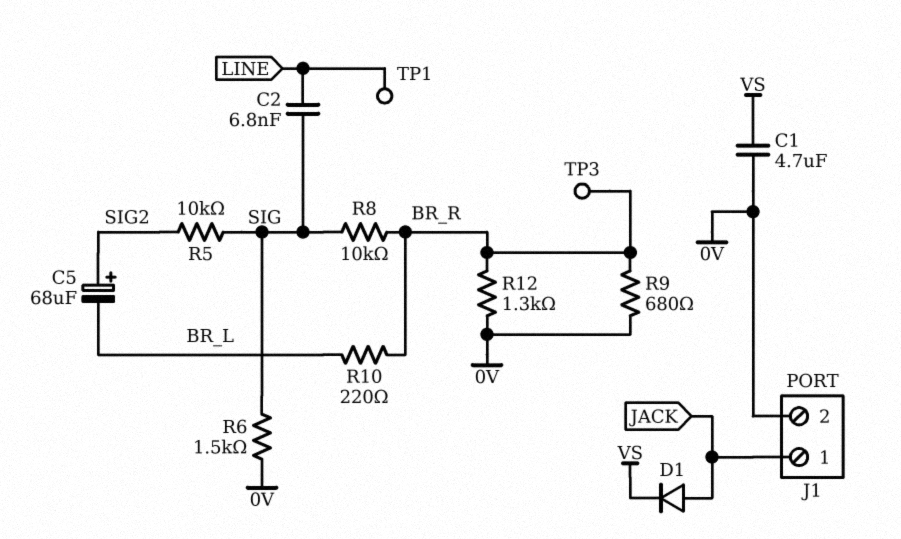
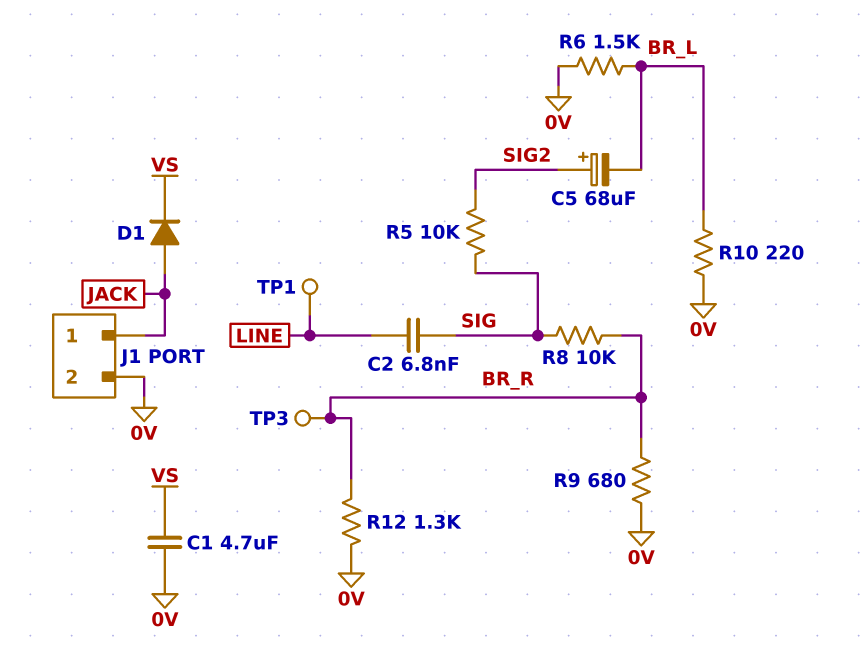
R6: 1.5k (0V, SIG) -> 1.5k (0V, BR_L)
R10: 220 (BR_L, BR_R) -> 220 (0V, BR_L)

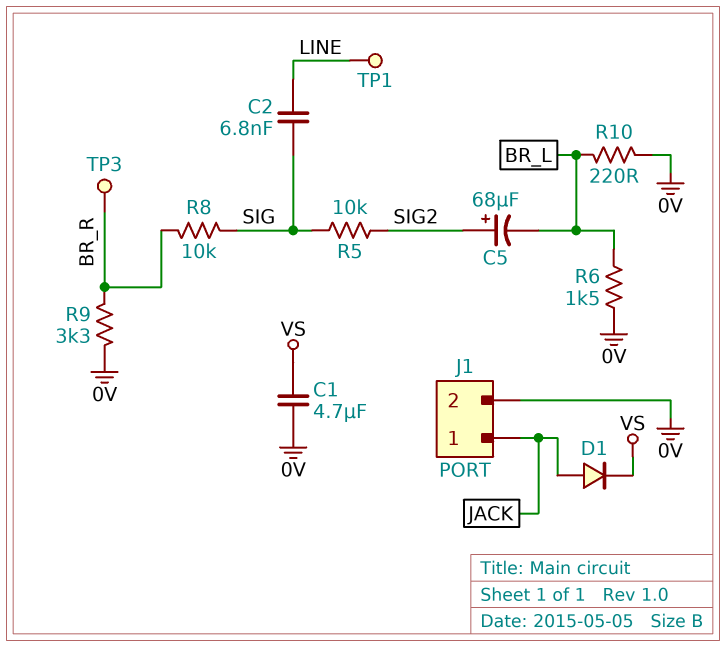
R9: 680 (0V, BR_R) -> 3.3k (0V, BR_R)
R12: 1.3k (0V, BR_R) -> none

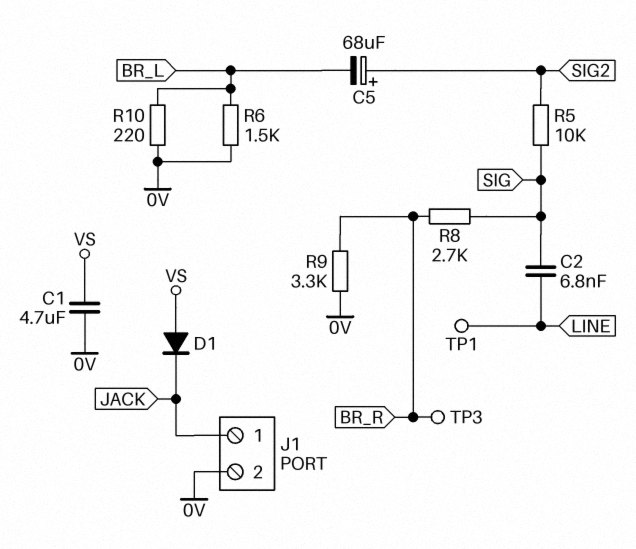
D1: diode (A JACK, K VS) -> diode (A VS, K JACK)
R8: 10k (BR_R, SIG) -> 2.7k (BR_R, SIG)

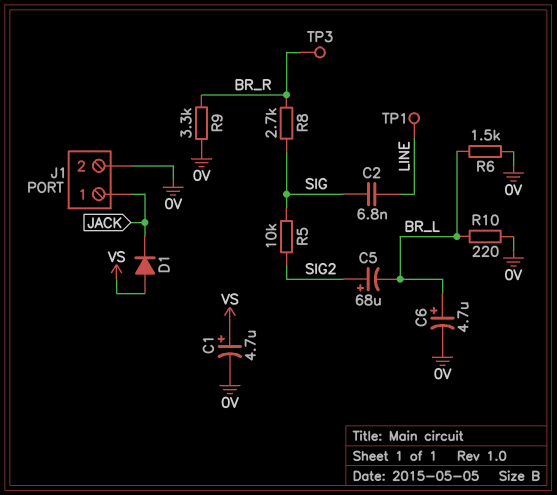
C1: 4.7uF (0V, VS) -> 4.7uF (plus VS, minus 0V)
C6: none -> 4.7uF (plus BR_L, minus 0V)

